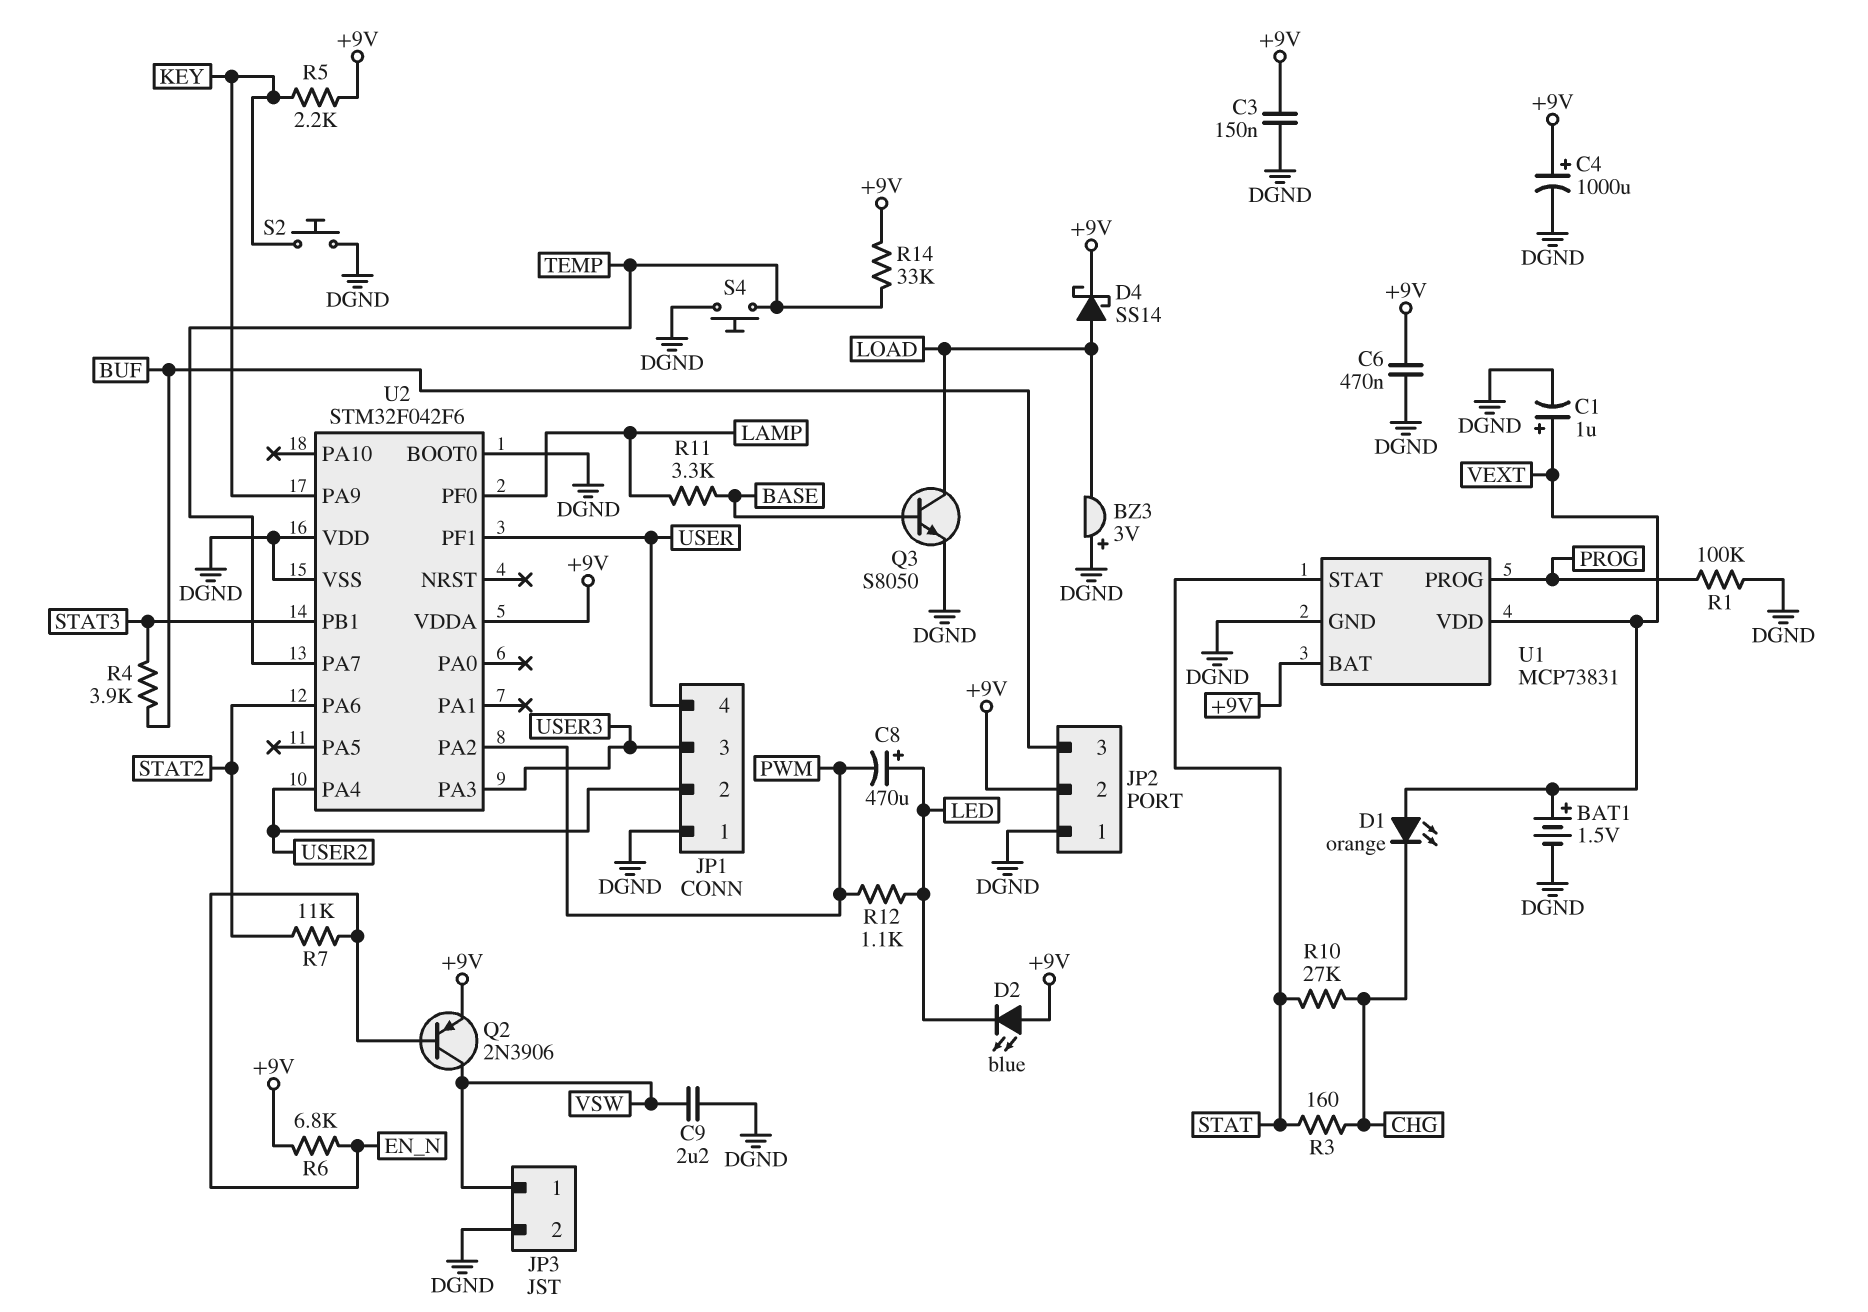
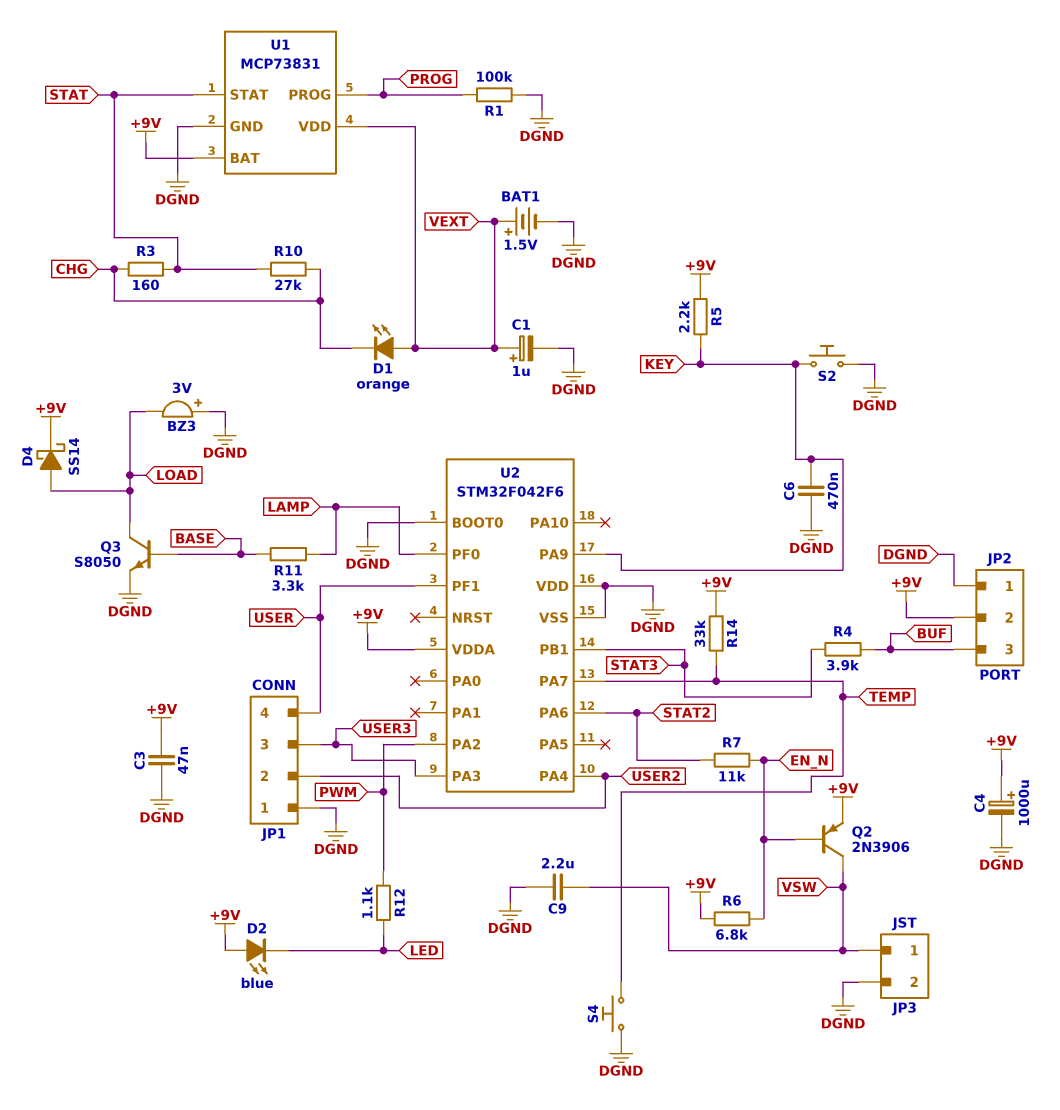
C3: 150nF (+9V, DGND) -> 47nF (+9V, DGND)
C6: 470nF (+9V, DGND) -> 470nF (DGND, KEY)
C8: 470uF (plus LED, minus PWM) -> none

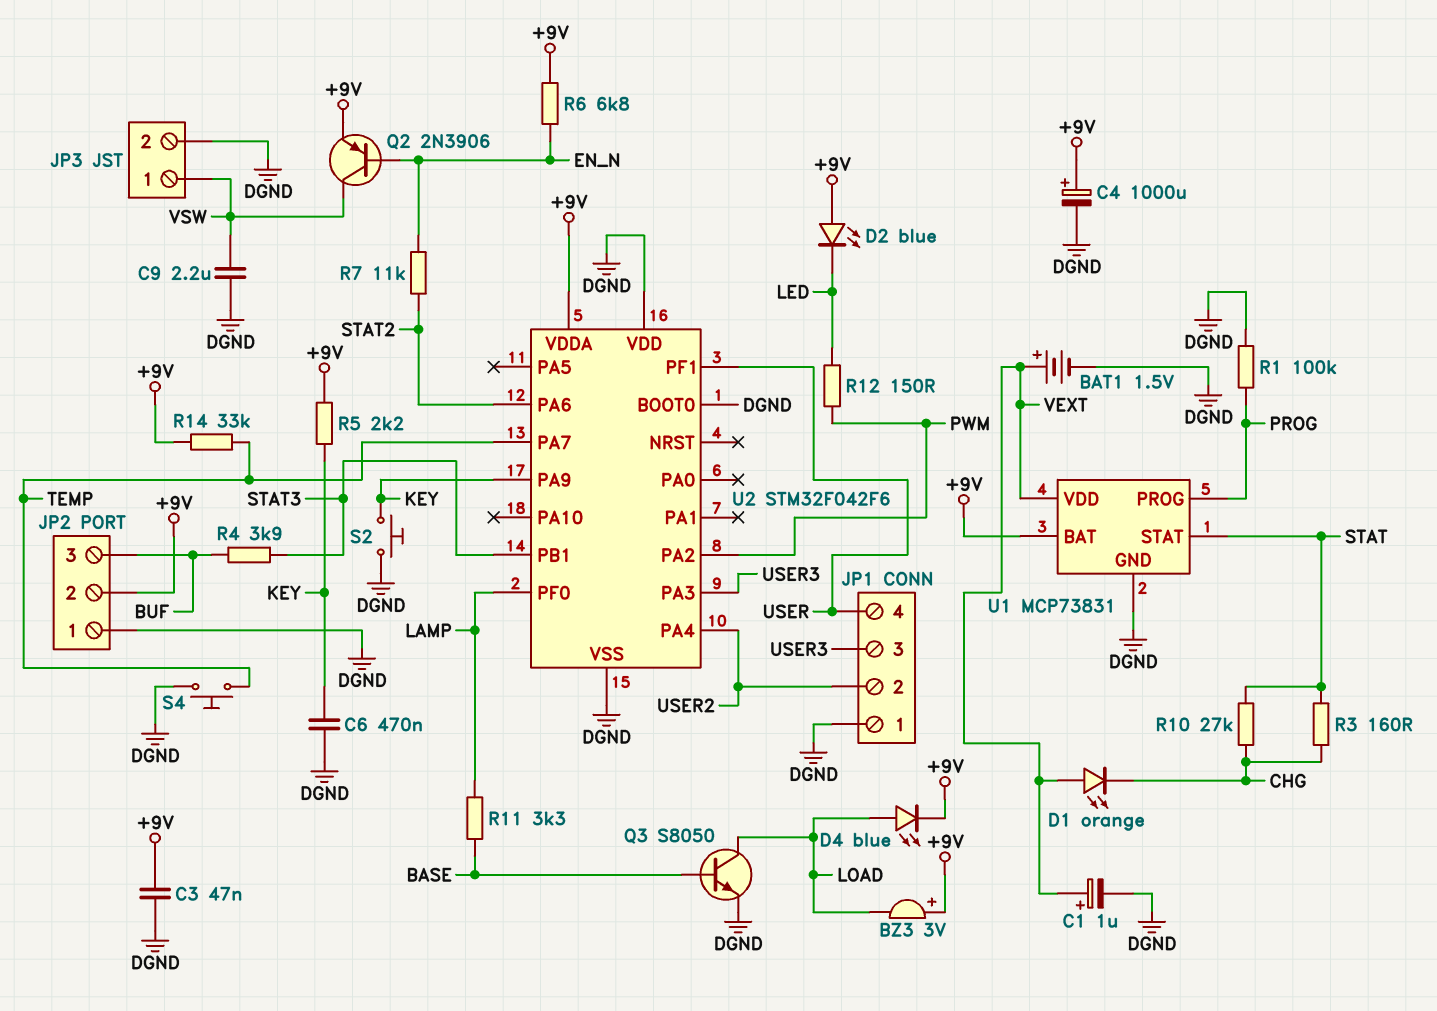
BZ3: buzzer 3V (plus DGND, minus LOAD) -> buzzer 3V (plus +9V, minus LOAD)
D4: schottky SS14 (A LOAD, K +9V) -> LED blue (A LOAD, K +9V)
R12: 1.1k (LED, PWM) -> 150 (LED, PWM)

